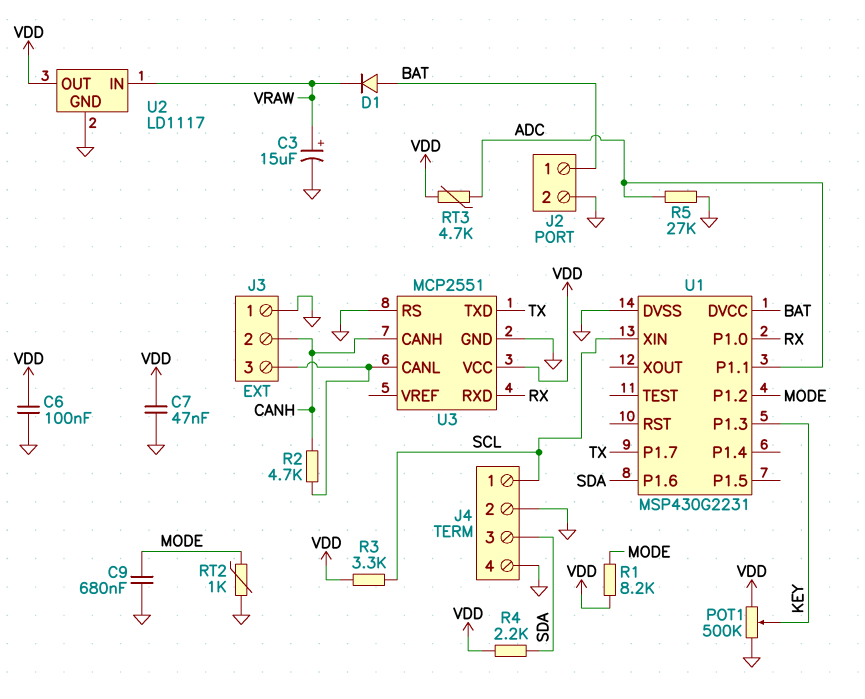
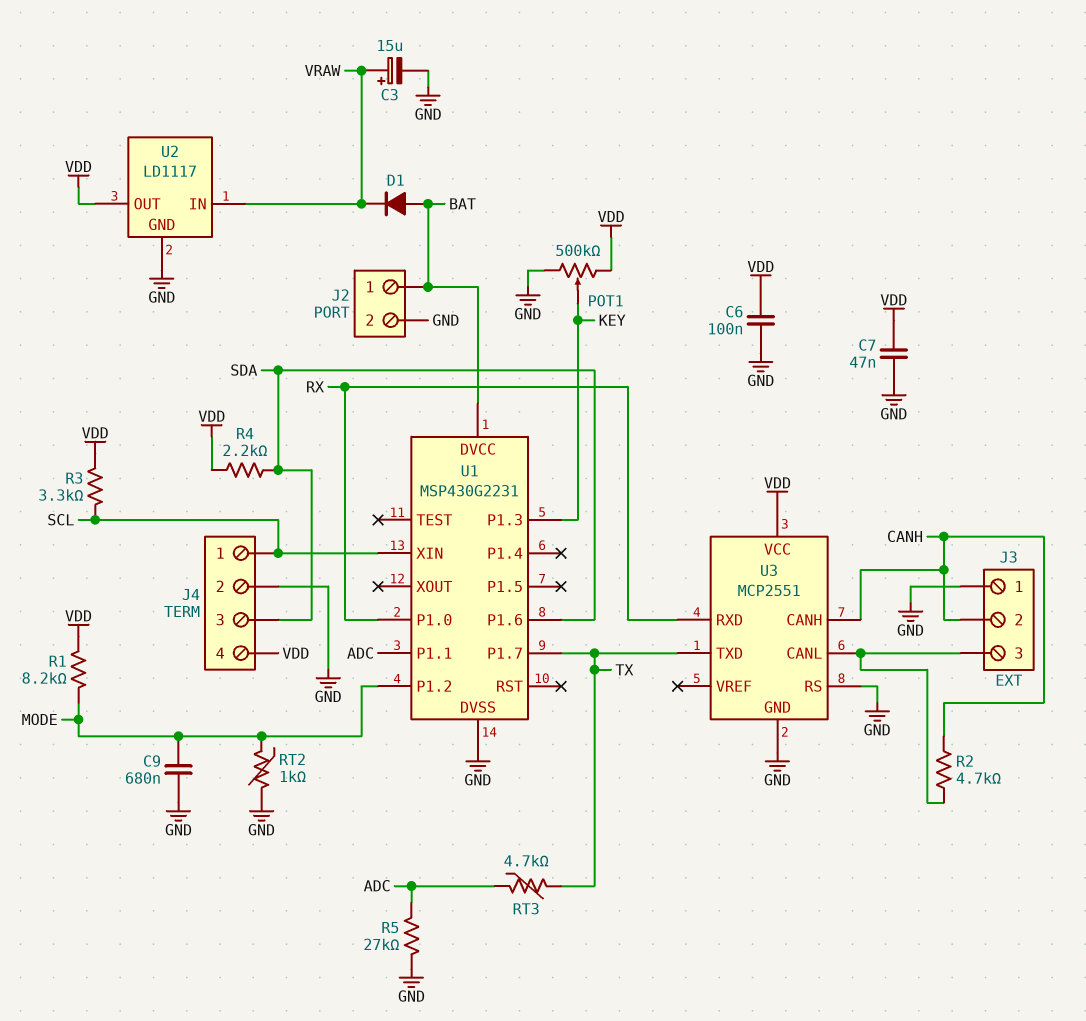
J4 pin 4: GND -> VDD
RT3: 4.7k (ADC, VDD) -> 4.7k (ADC, TX)

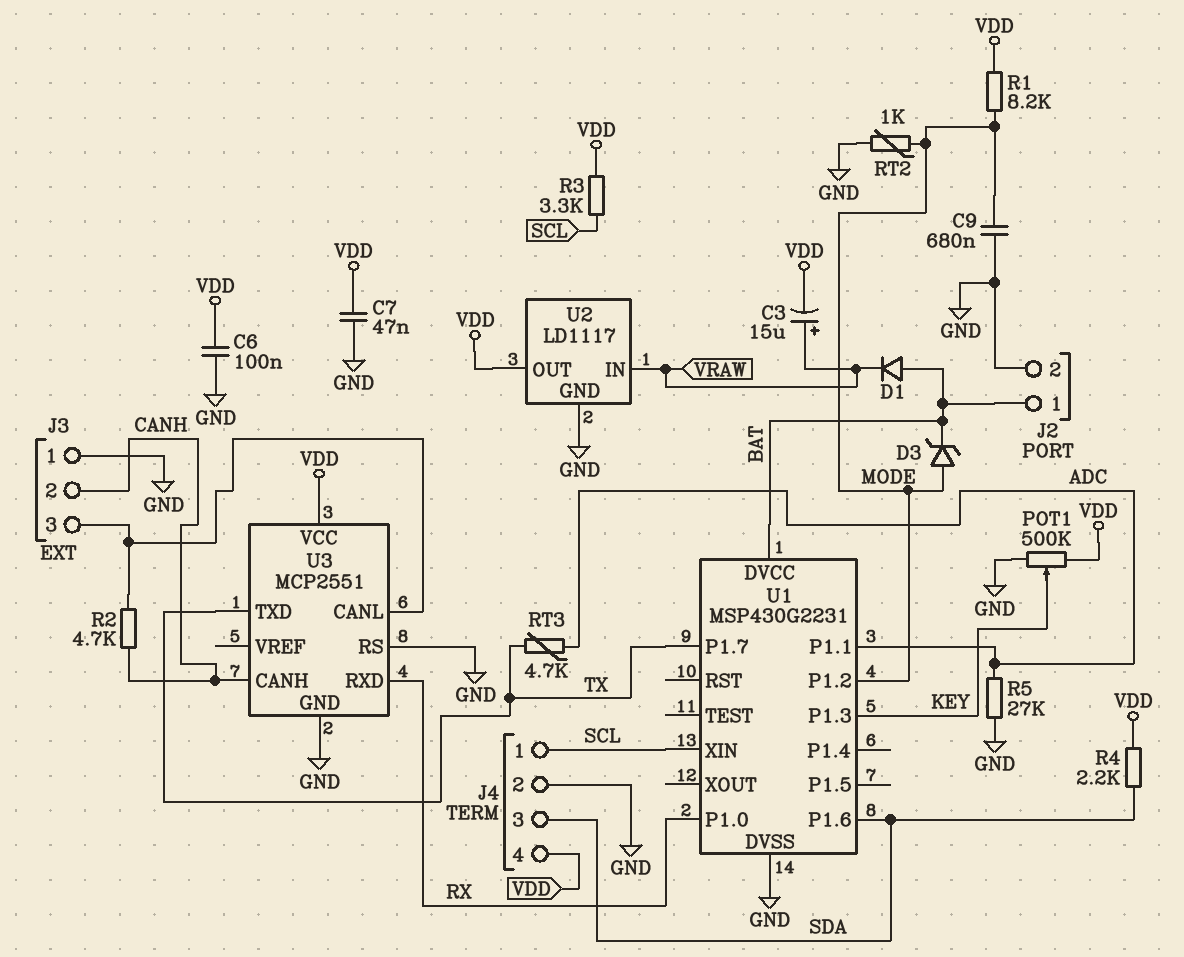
C3: 15uF (plus VRAW, minus GND) -> 15uF (plus VRAW, minus VDD)
D3: none -> zener (A MODE, K BAT)

